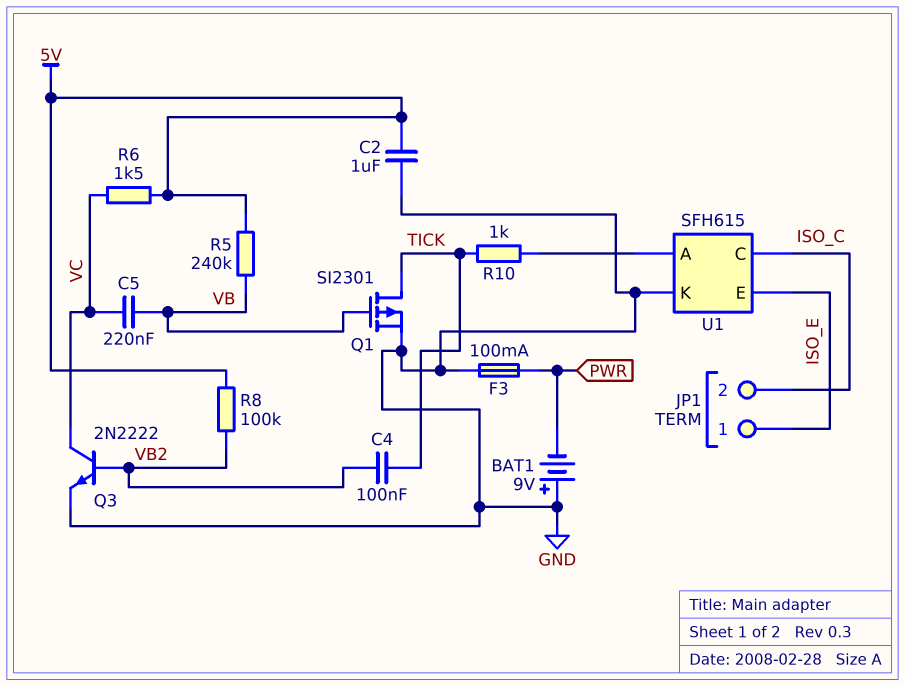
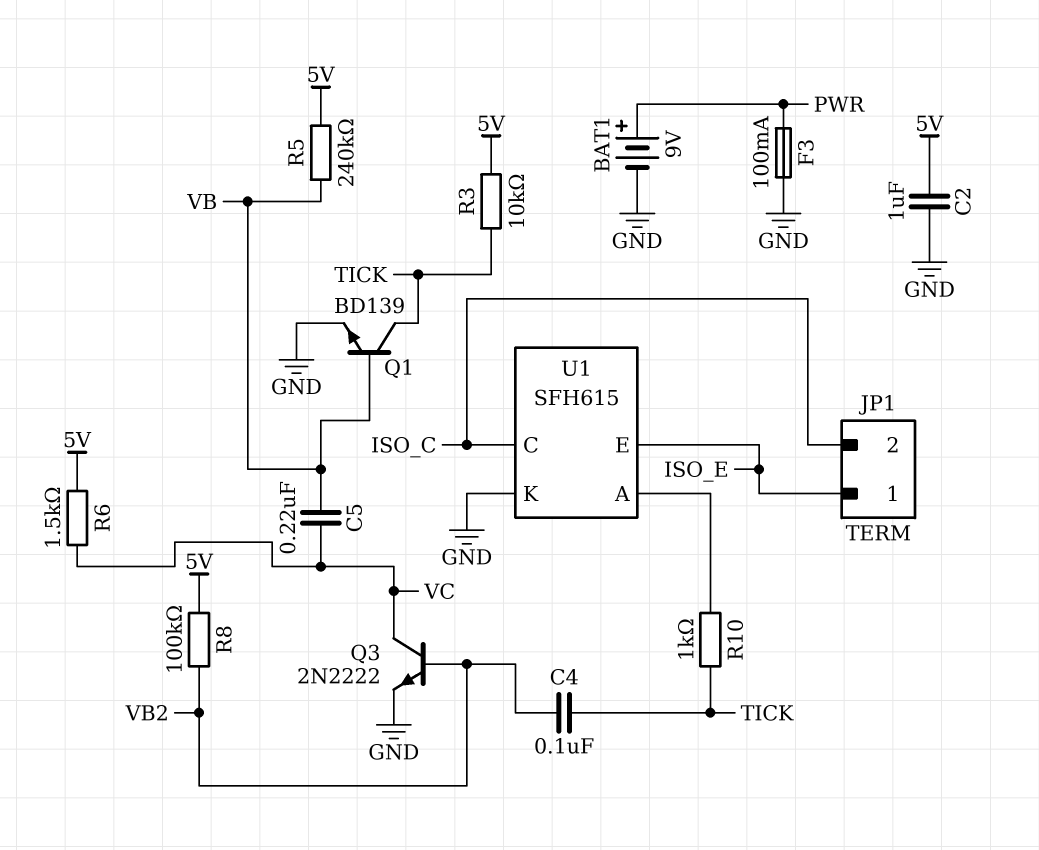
BAT1: 9V (plus GND, minus PWR) -> 9V (plus PWR, minus GND)
Q1: PMOS SI2301 (G VB, D TICK, S GND) -> NPN BD139 (B VB, C TICK, E GND)
R3: none -> 10k (5V, TICK)

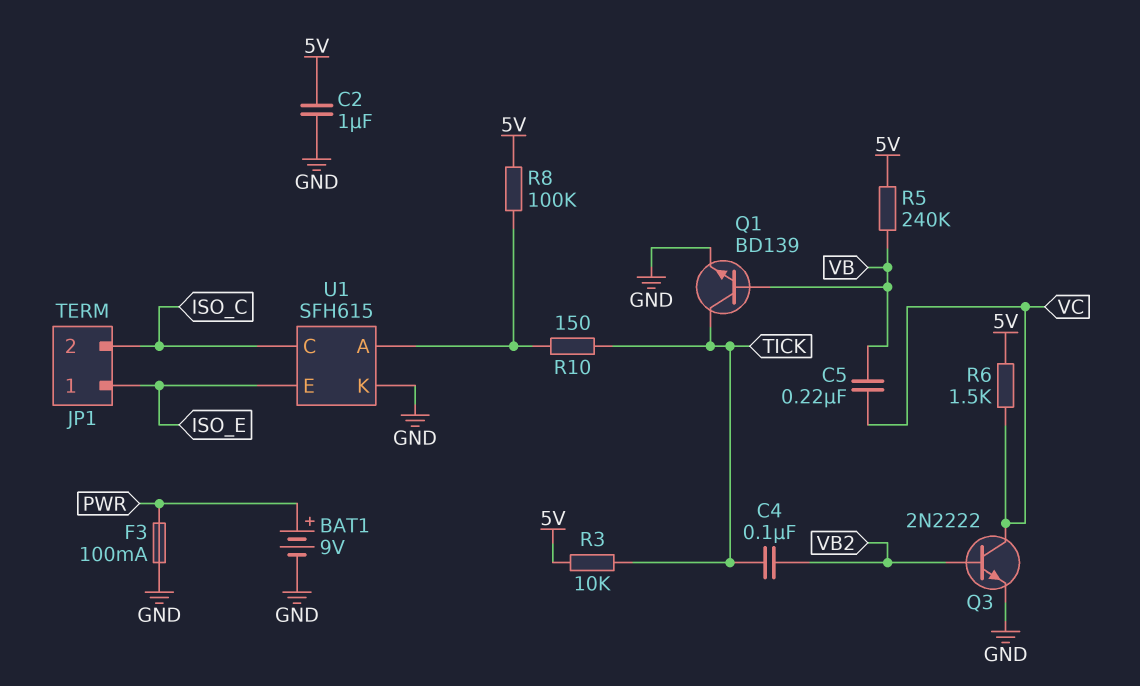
R8: 100k (5V, VB2) -> 100k (5V, U1/A)
R10: 1k (TICK, U1/A) -> 150 (TICK, U1/A)

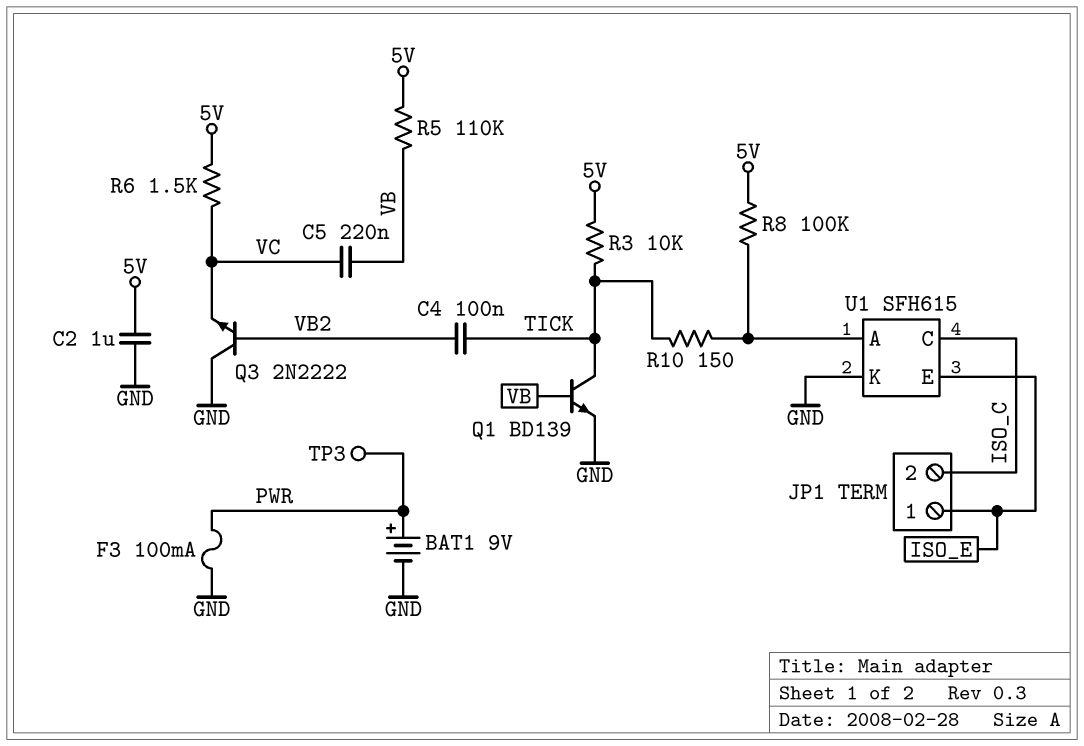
Q3: NPN 2N2222 (B VB2, C VC, E GND) -> NPN 2N2222 (B VB2, C GND, E VC)
R5: 240k (5V, VB) -> 110k (5V, VB)
TP3: none -> test point (PWR)

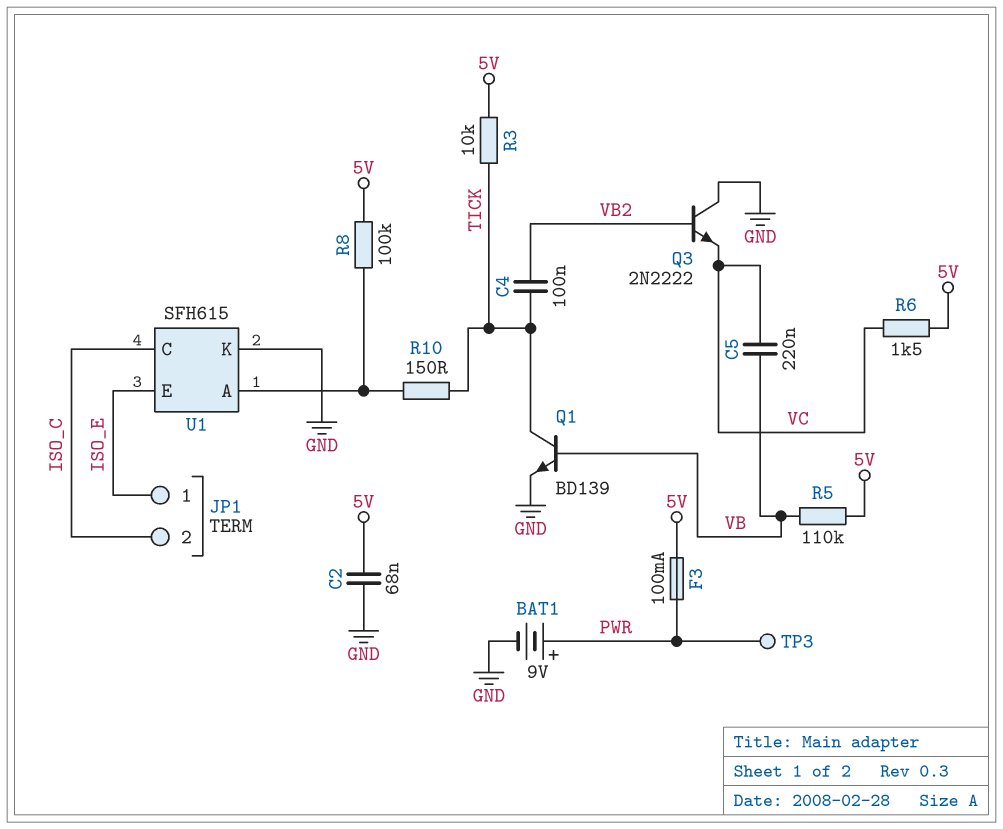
C2: 1uF (5V, GND) -> 68nF (5V, GND)
F3: 100mA (GND, PWR) -> 100mA (5V, PWR)

